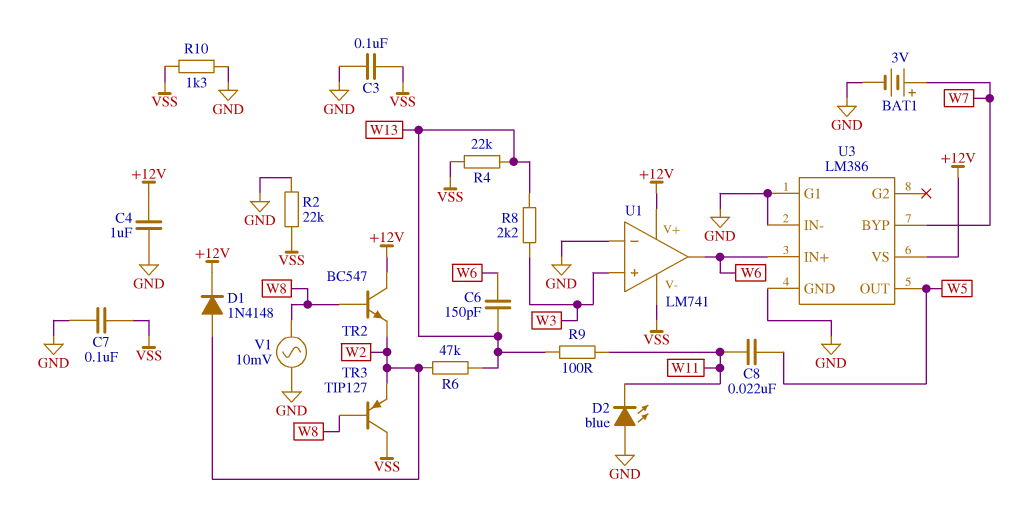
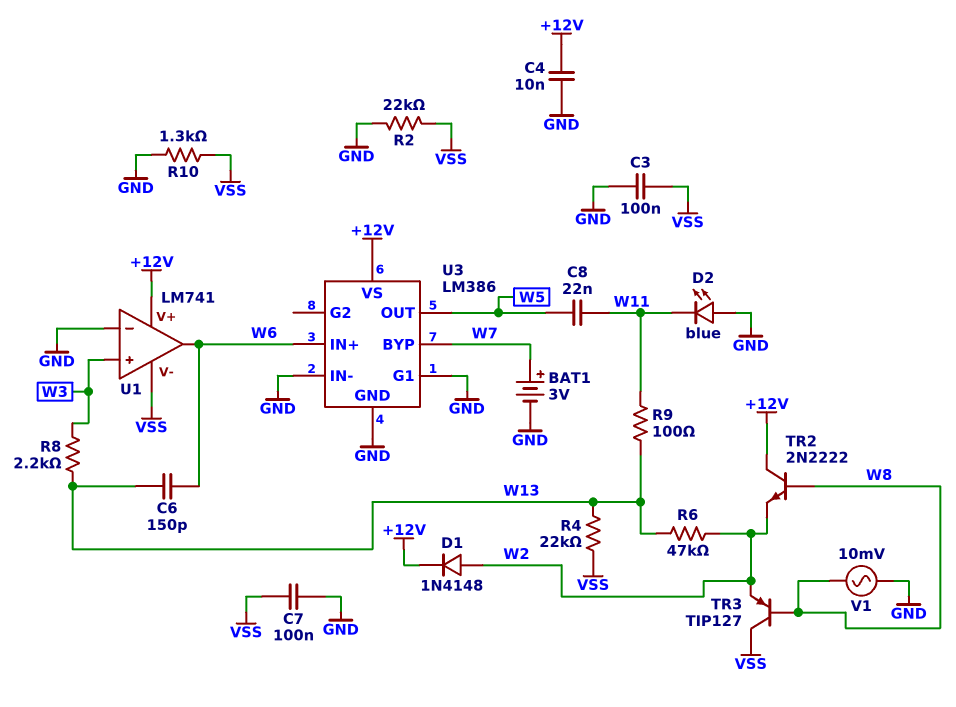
C4: 1uF (+12V, GND) -> 10nF (+12V, GND)
TR2: NPN BC547 (B W8, C +12V, E W2) -> NPN 2N2222 (B W8, C +12V, E W2)

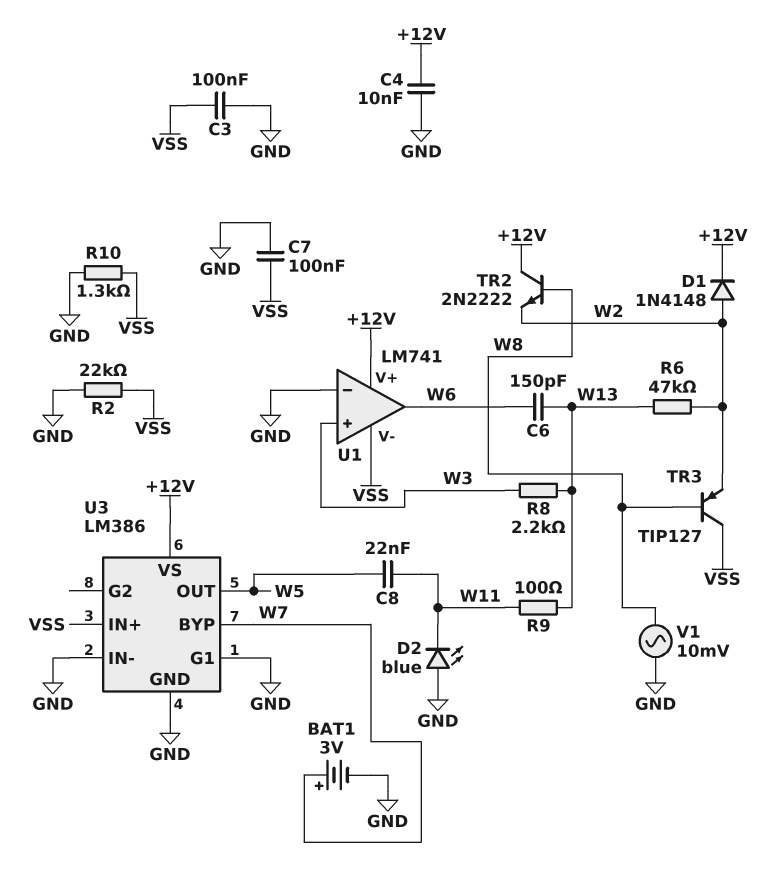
R4: 22k (VSS, W13) -> none
U3 pin IN+: W6 -> VSS

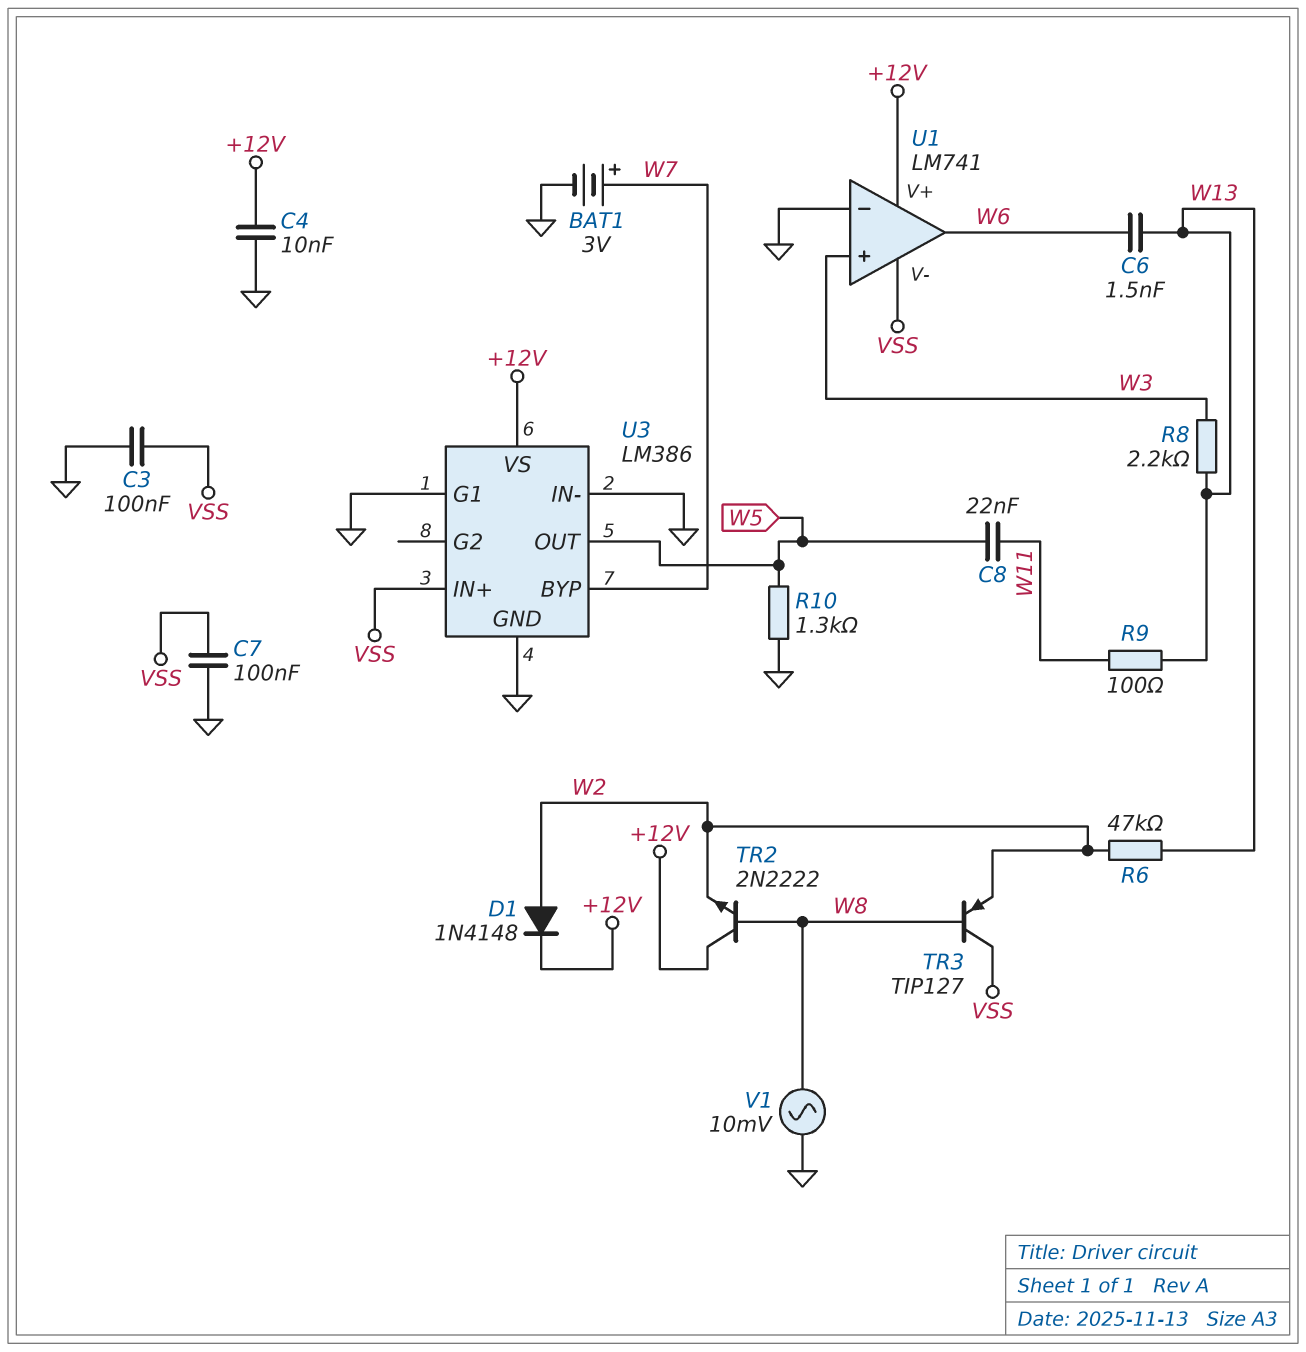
C6: 150pF (W6, W13) -> 1.5nF (W6, W13)
D2: LED blue (A GND, K W11) -> none
R2: 22k (GND, VSS) -> none
R10: 1.3k (GND, VSS) -> 1.3k (GND, W5)

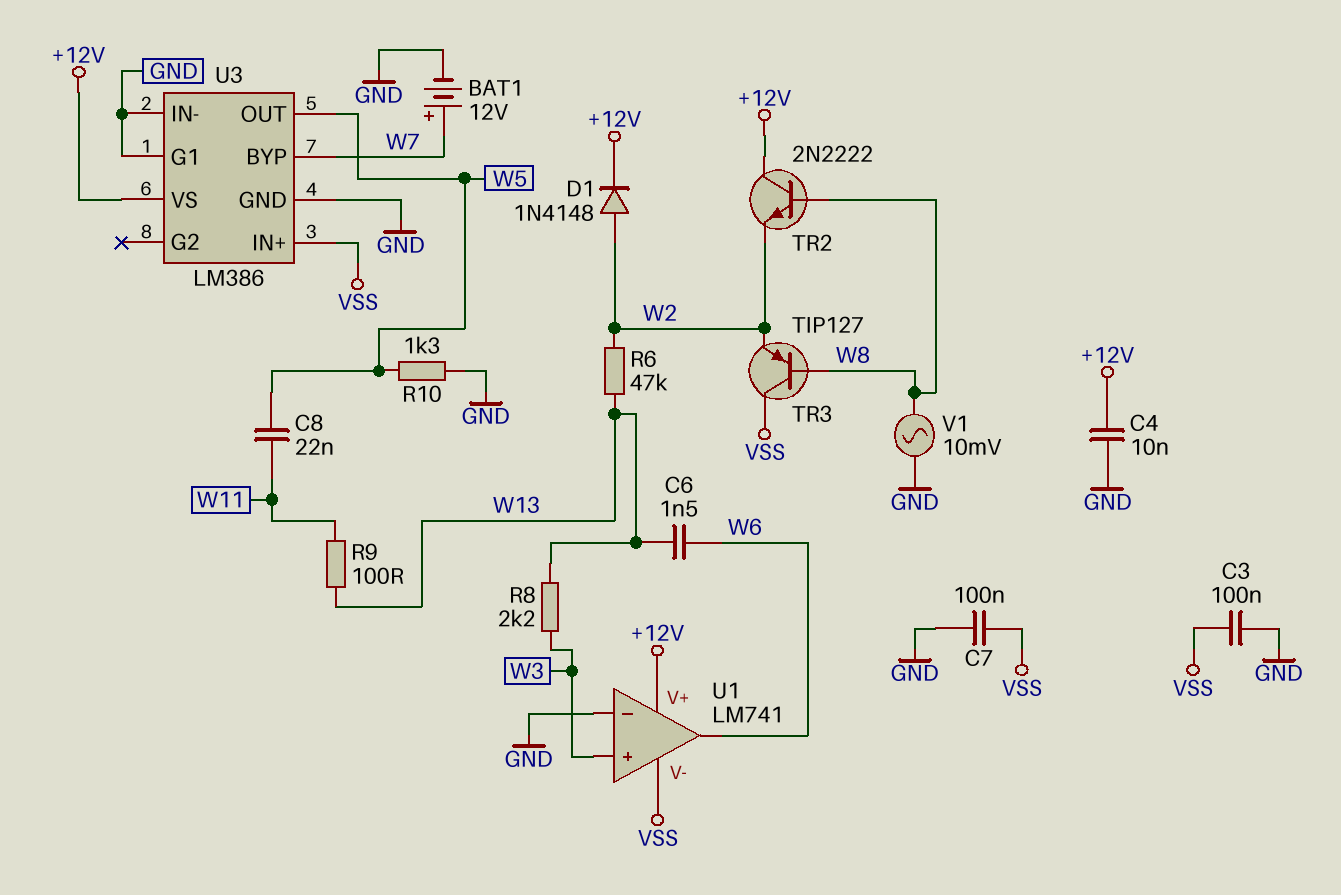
BAT1: 3V (plus W7, minus GND) -> 12V (plus W7, minus GND)

